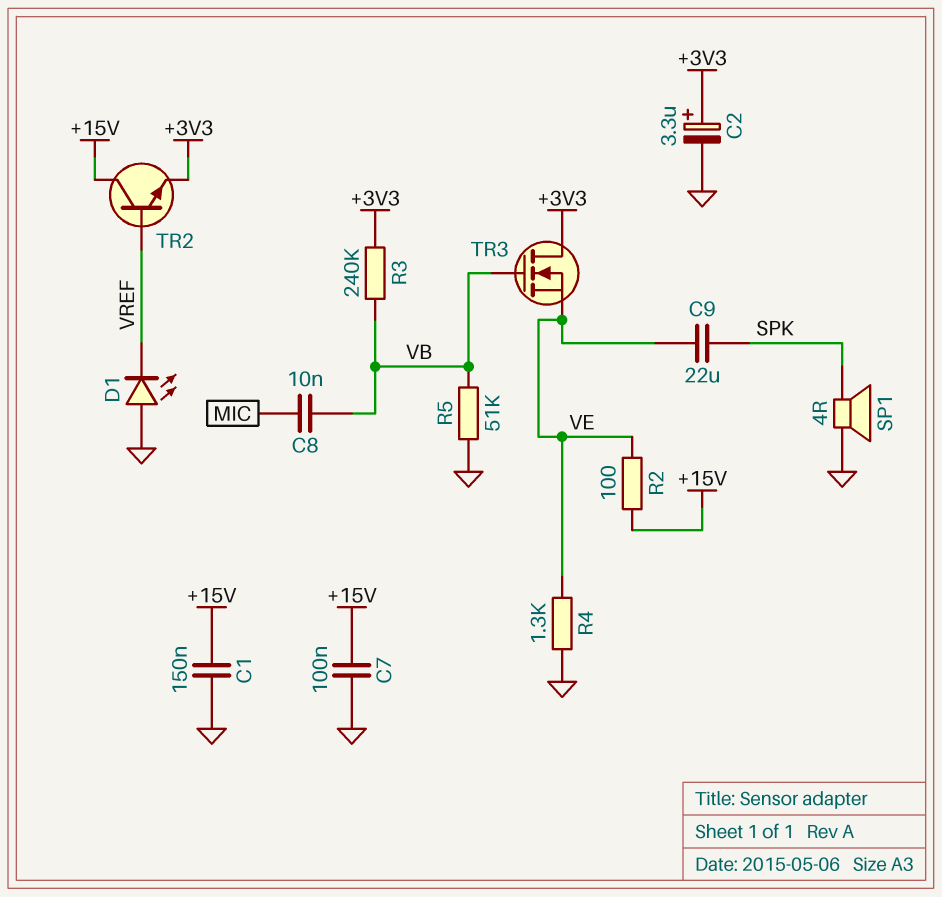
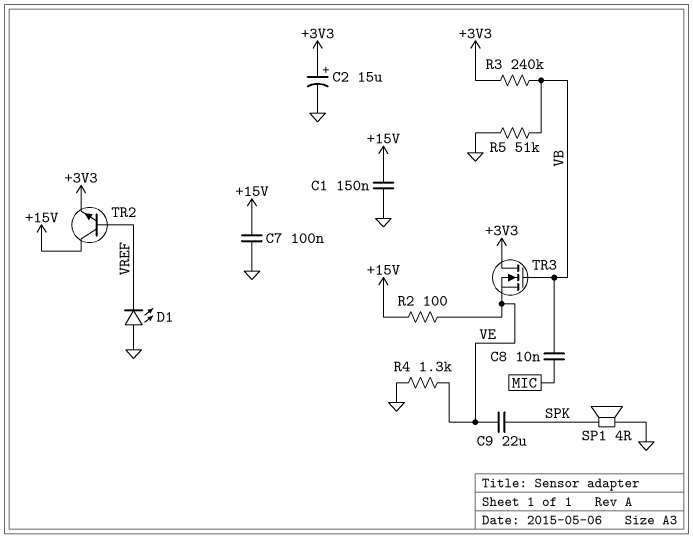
C2: 3.3uF (plus +3V3, minus GND) -> 15uF (plus +3V3, minus GND)

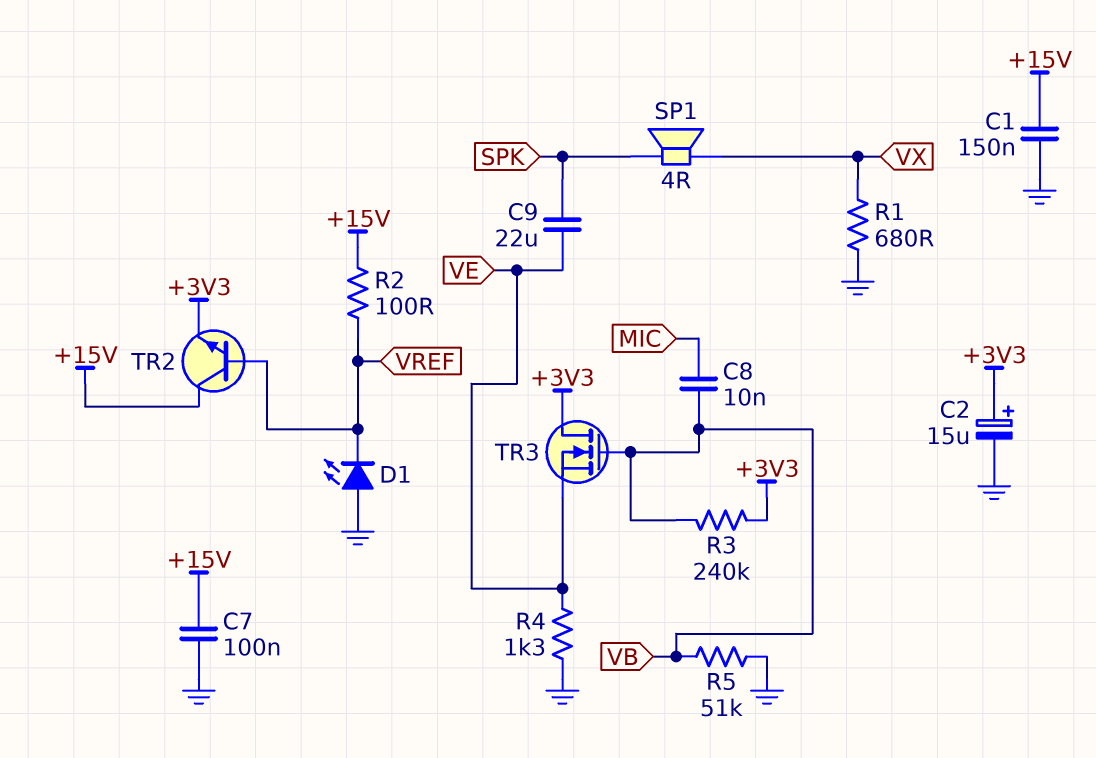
R1: none -> 680 (GND, VX)
R2: 100 (+15V, VE) -> 100 (+15V, VREF)
SP1: speaker 4R (GND, SPK) -> speaker 4R (SPK, VX)

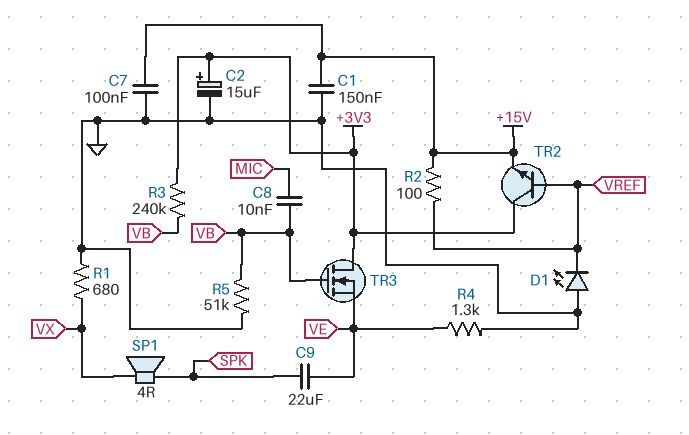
TR2: NPN (B VREF, C +15V, E +3V3) -> NPN (B VREF, C +3V3, E +15V)

